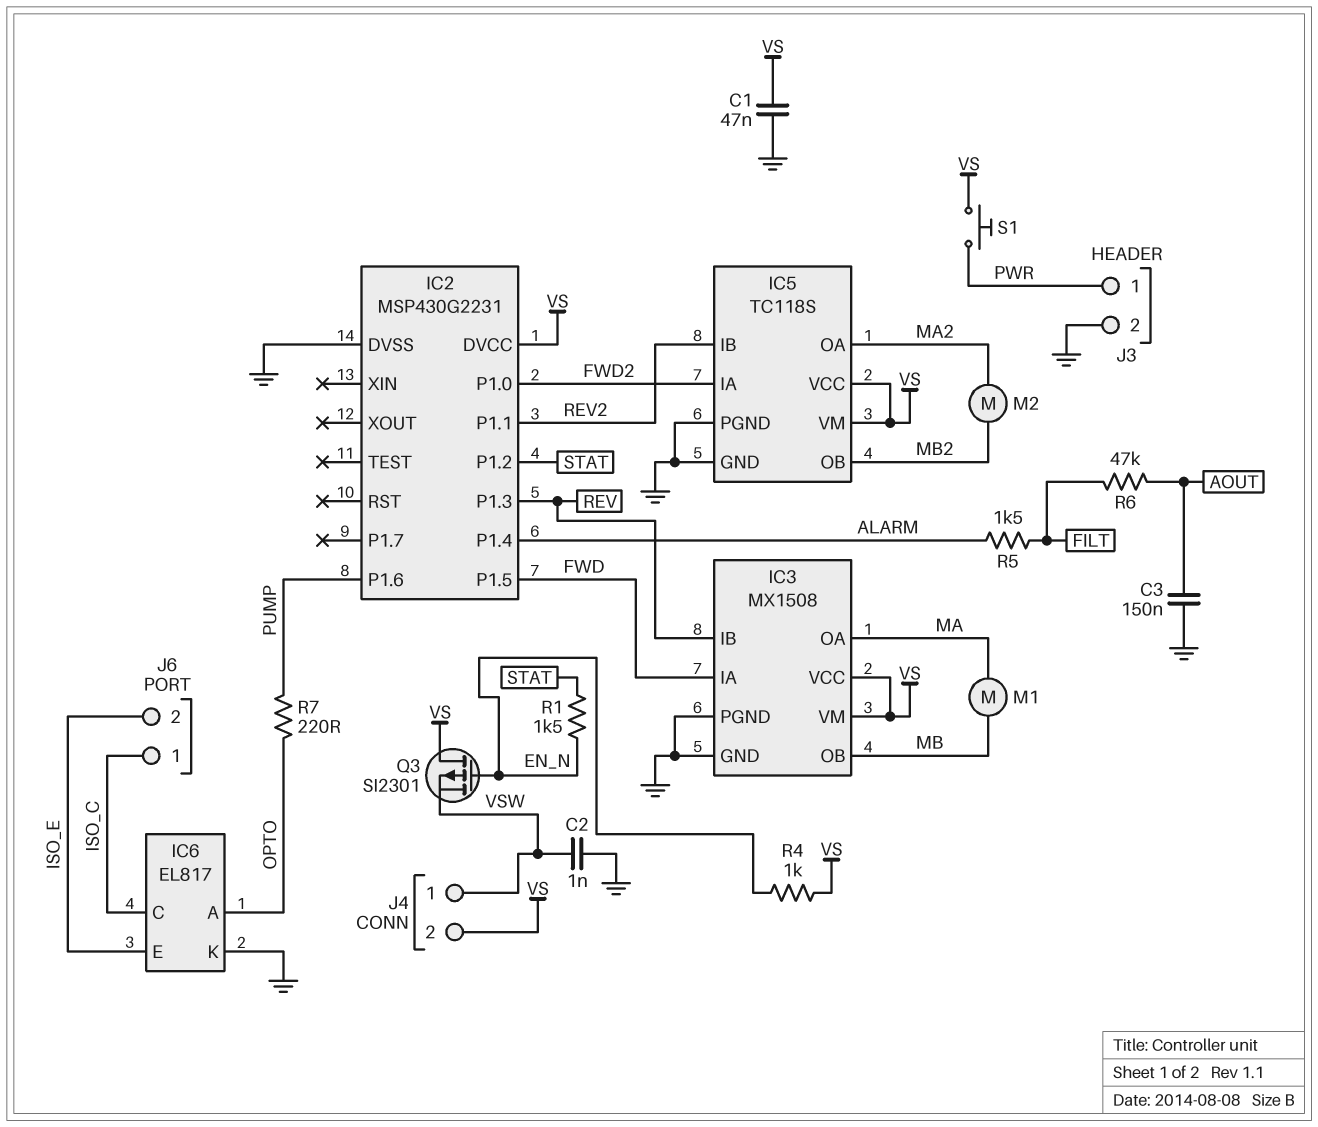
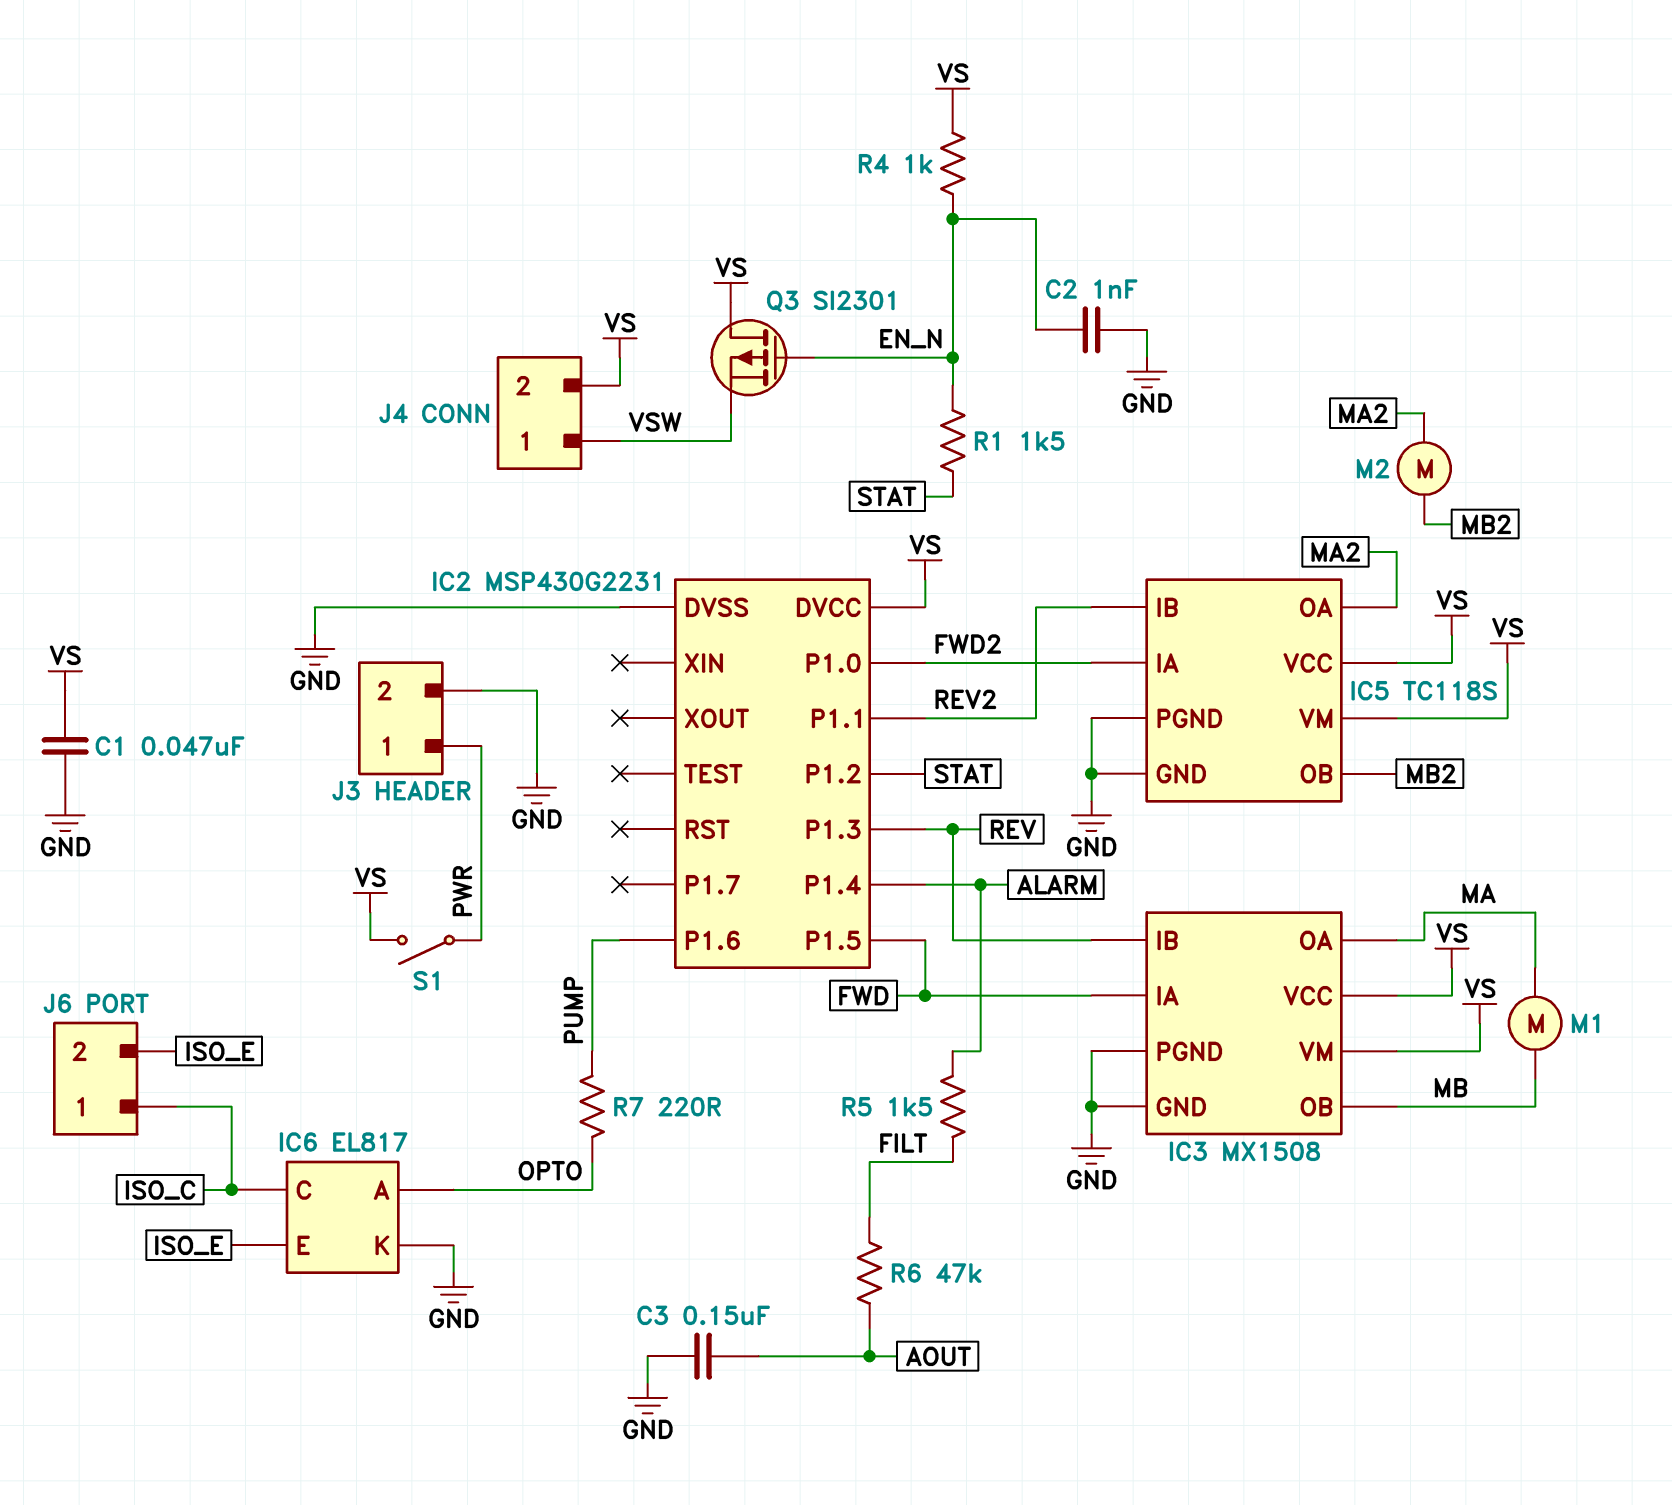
C2: 1nF (GND, VSW) -> 1nF (EN_N, GND)
S1: button (PWR, VS) -> switch (PWR, VS)

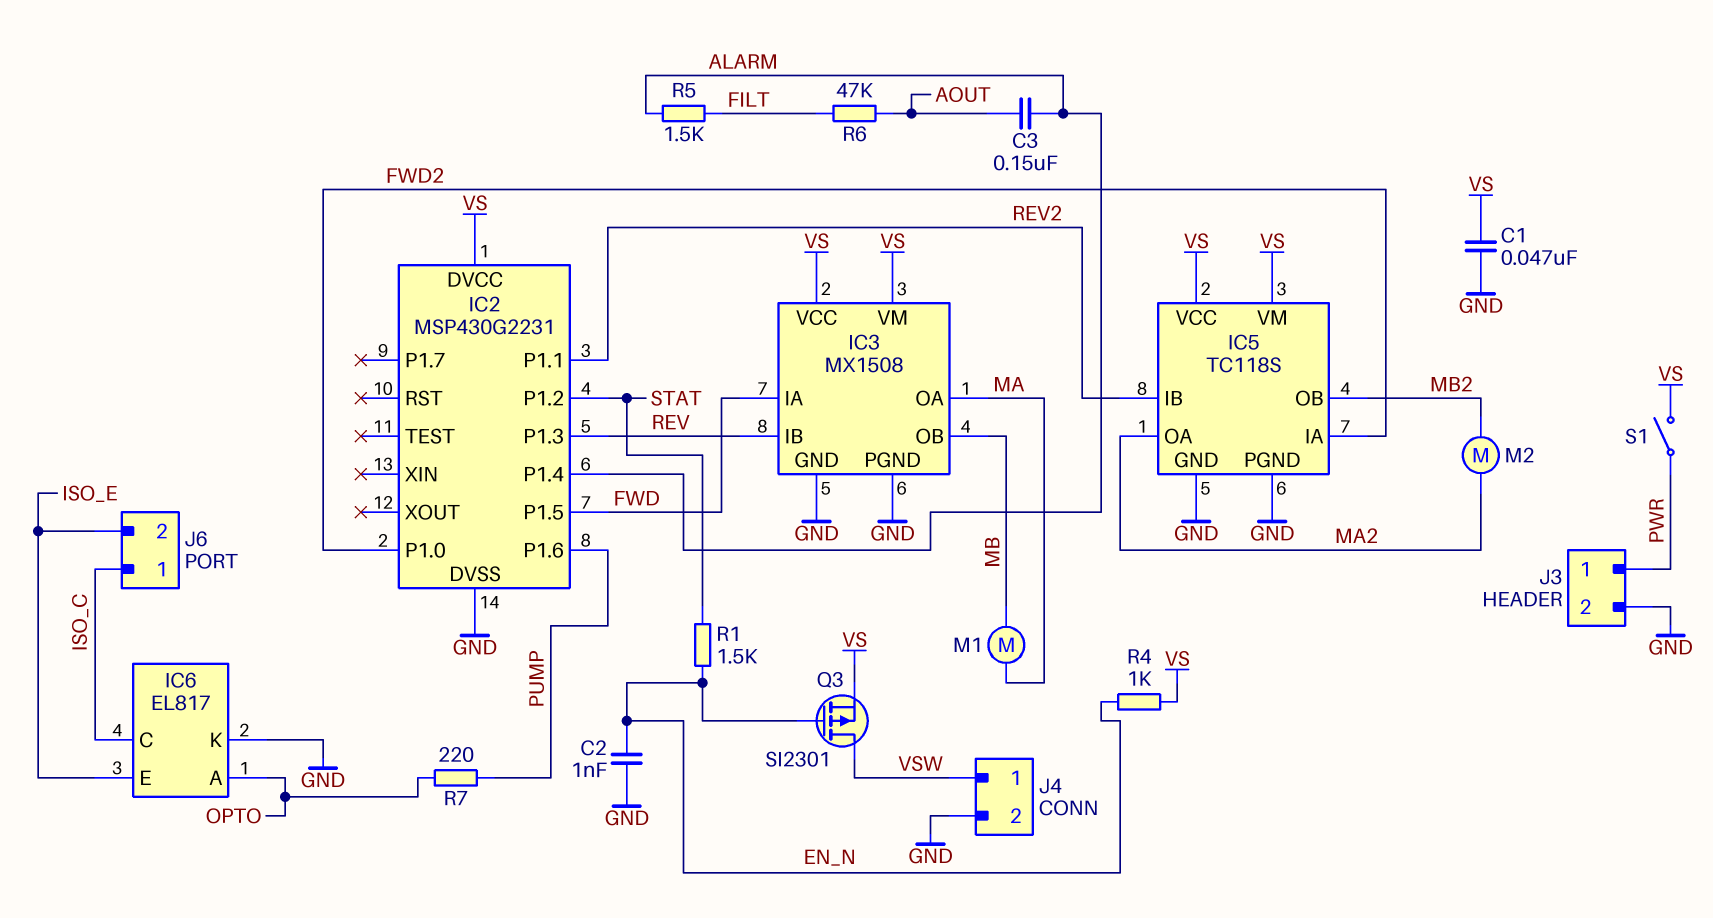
C3: 150nF (AOUT, GND) -> 150nF (ALARM, AOUT)
J4 pin 2: VS -> GND
Q3: PMOS SI2301 (G EN_N, D VS, S VSW) -> PMOS SI2301 (G EN_N, D VSW, S VS)

